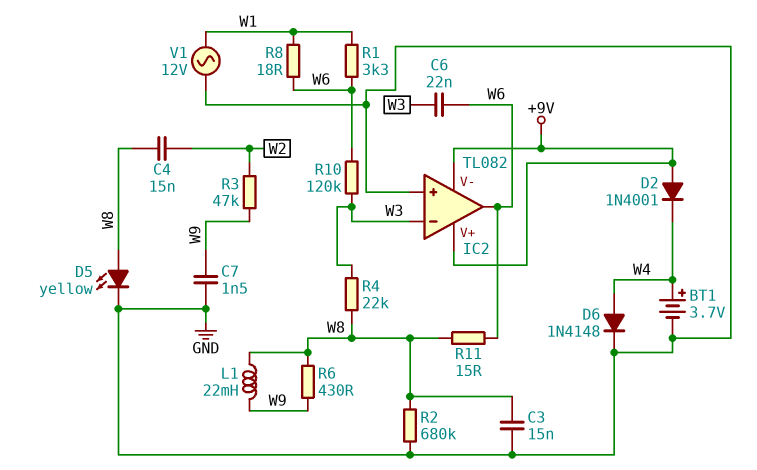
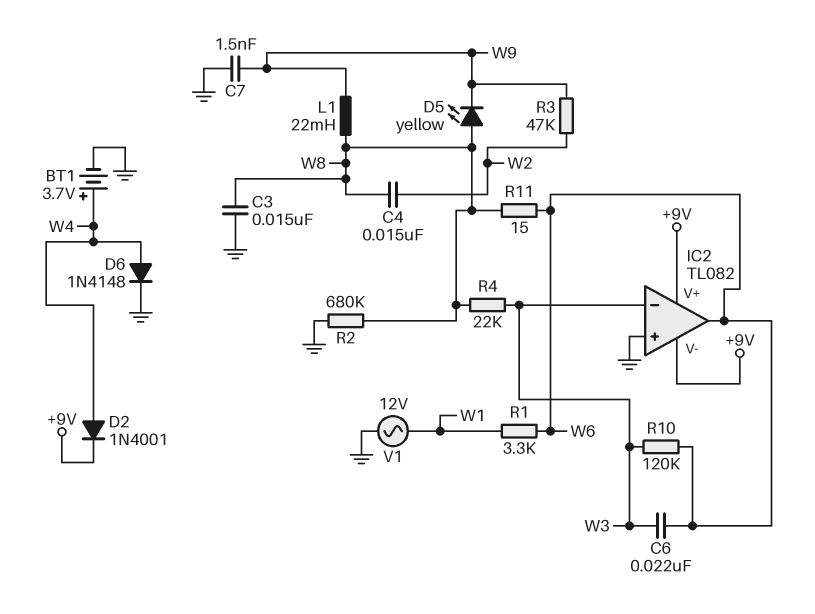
D2: diode 1N4001 (A +9V, K W4) -> diode 1N4001 (A W4, K +9V)
D5: LED yellow (A W8, K GND) -> LED yellow (A W8, K W9)
R6: 430 (W8, W9) -> none
R8: 18 (W1, W6) -> none

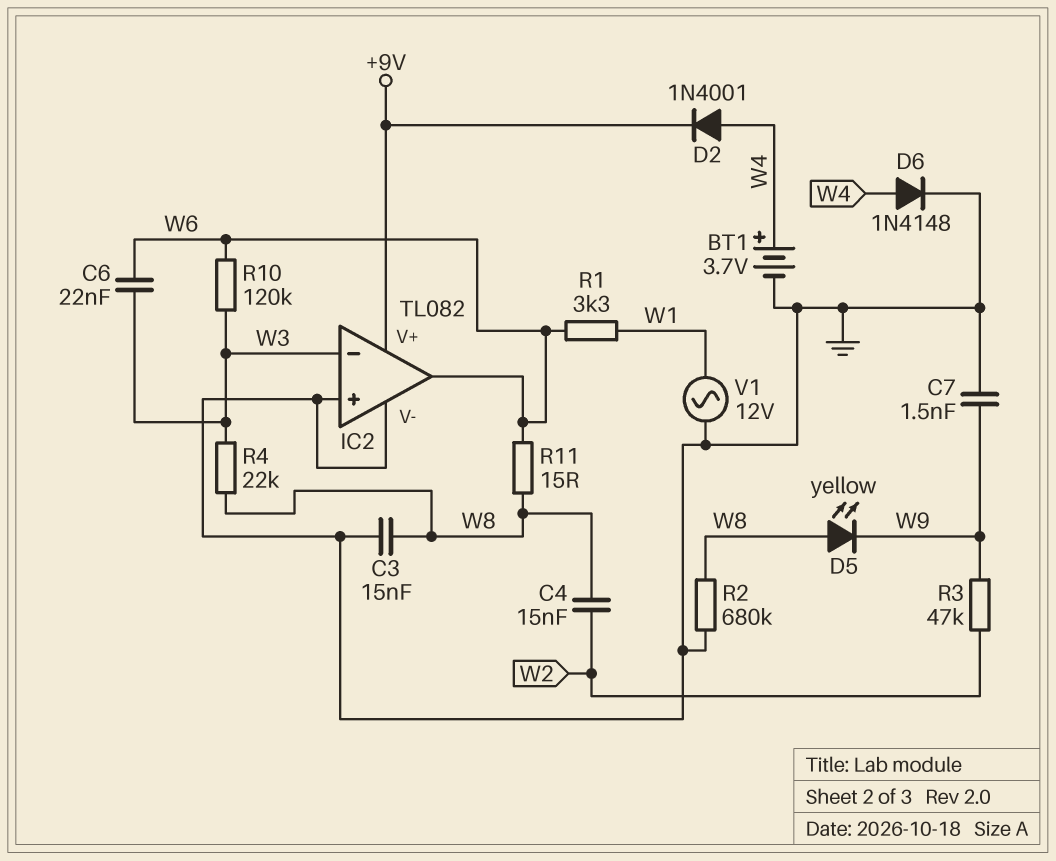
IC2 pin V-: +9V -> GND
L1: 22mH (W8, W9) -> none

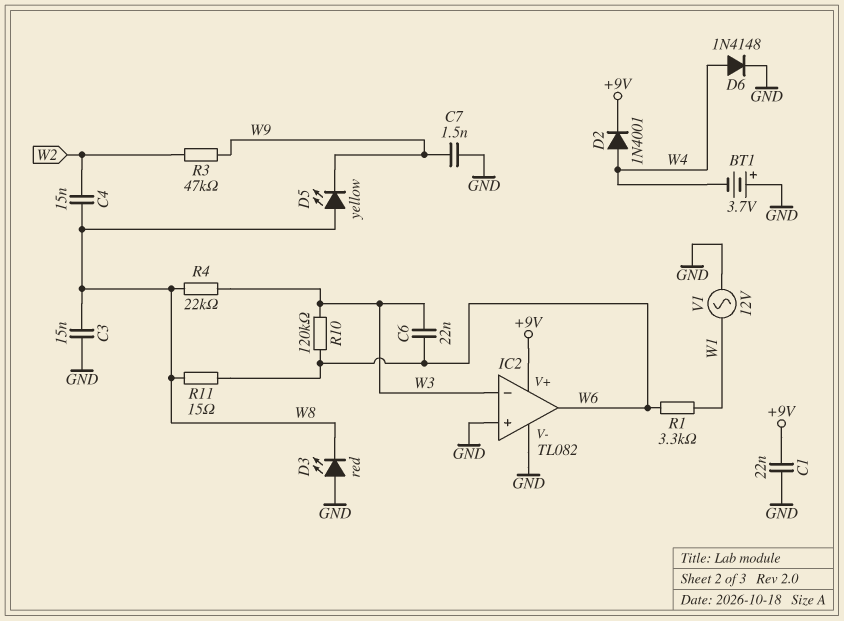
BT1: 3.7V (plus W4, minus GND) -> 3.7V (plus GND, minus W4)
C1: none -> 22nF (+9V, GND)
D3: none -> LED red (A GND, K W8)
R2: 680k (GND, W8) -> none

